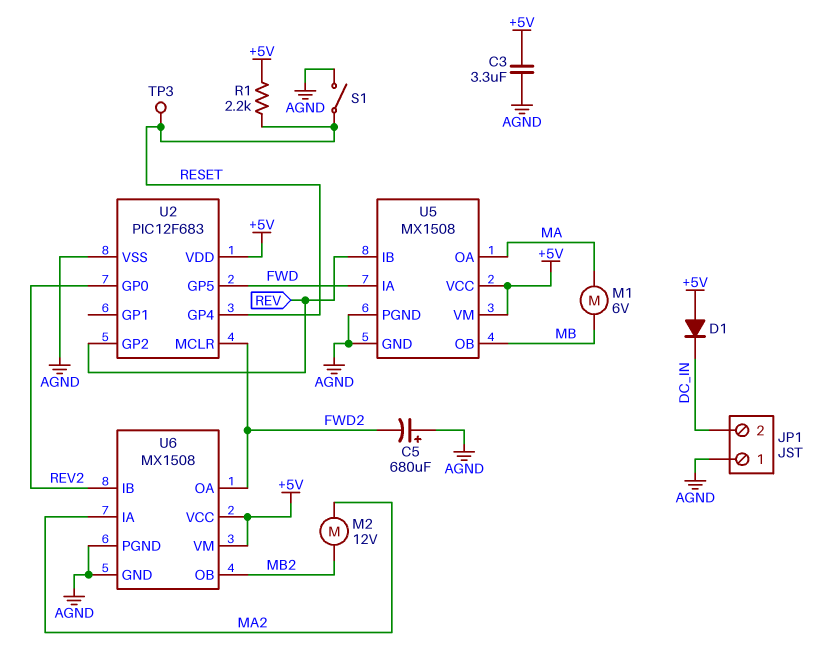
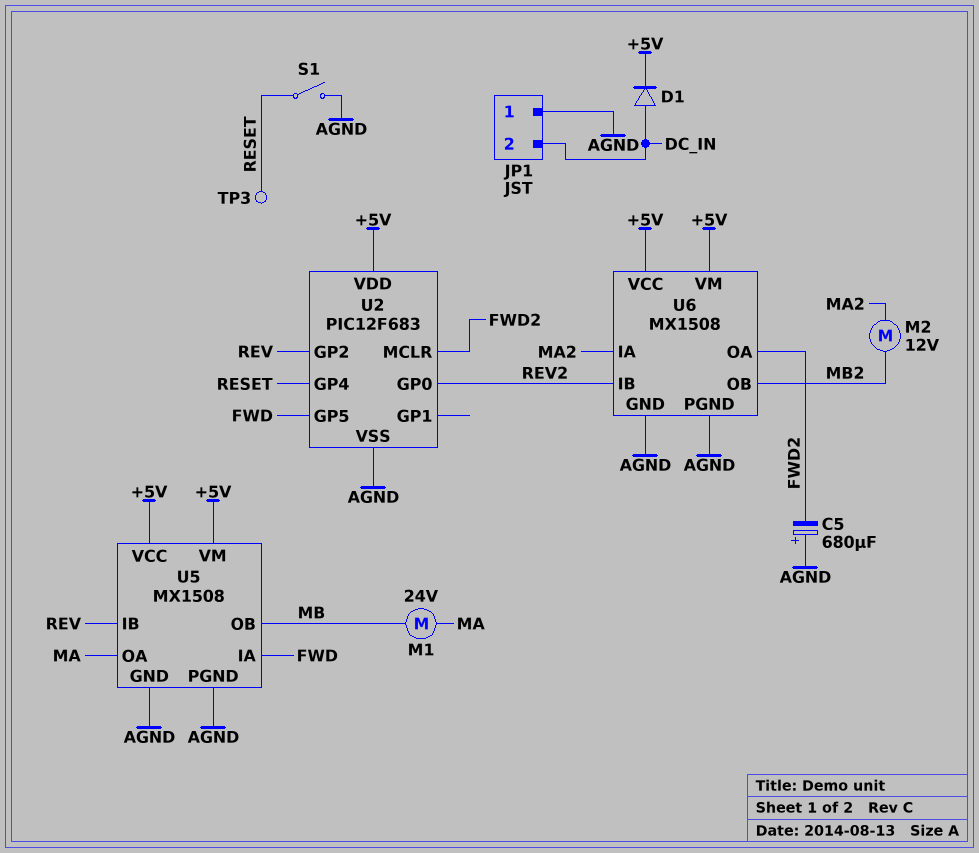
C3: 3.3uF (+5V, AGND) -> none
D1: diode (A +5V, K DC_IN) -> diode (A DC_IN, K +5V)
M1: motor 6V (MA, MB) -> motor 24V (MA, MB)
R1: 2.2k (+5V, RESET) -> none

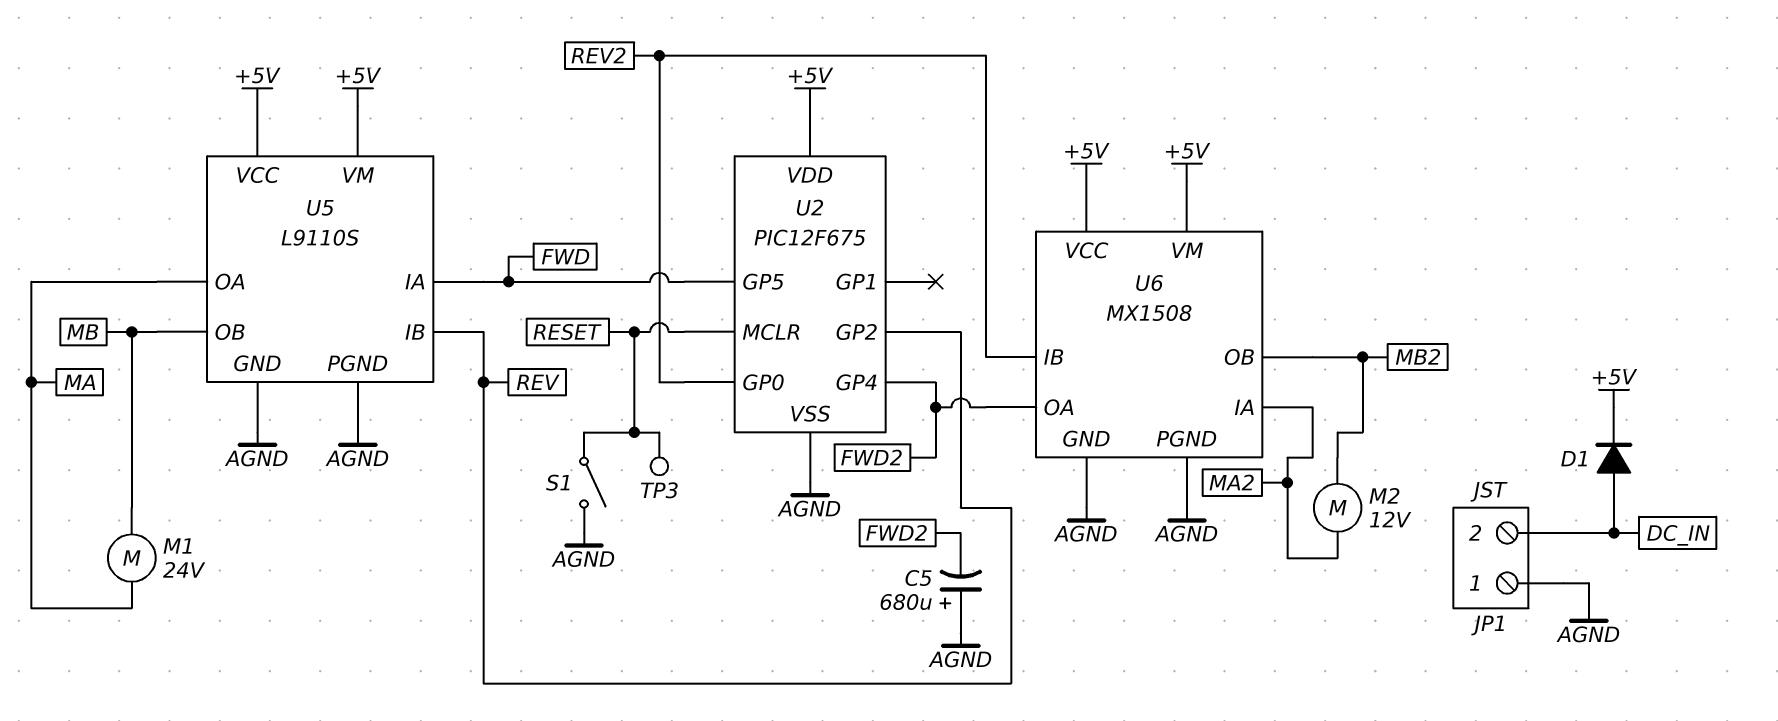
U2: PIC12F683 -> PIC12F675
U2 pin GP4: RESET -> FWD2
U2 pin MCLR: FWD2 -> RESET
U5: MX1508 -> L9110S

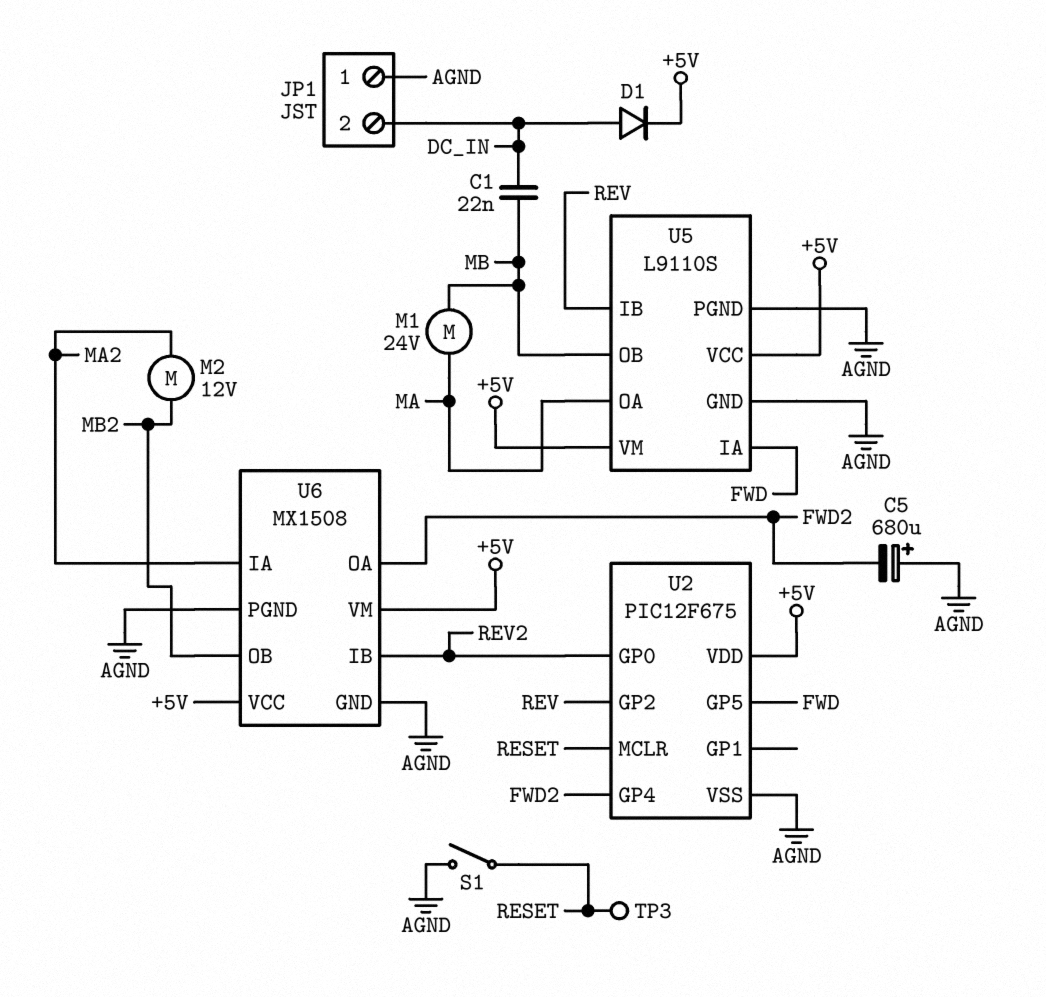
C1: none -> 22nF (DC_IN, MB)

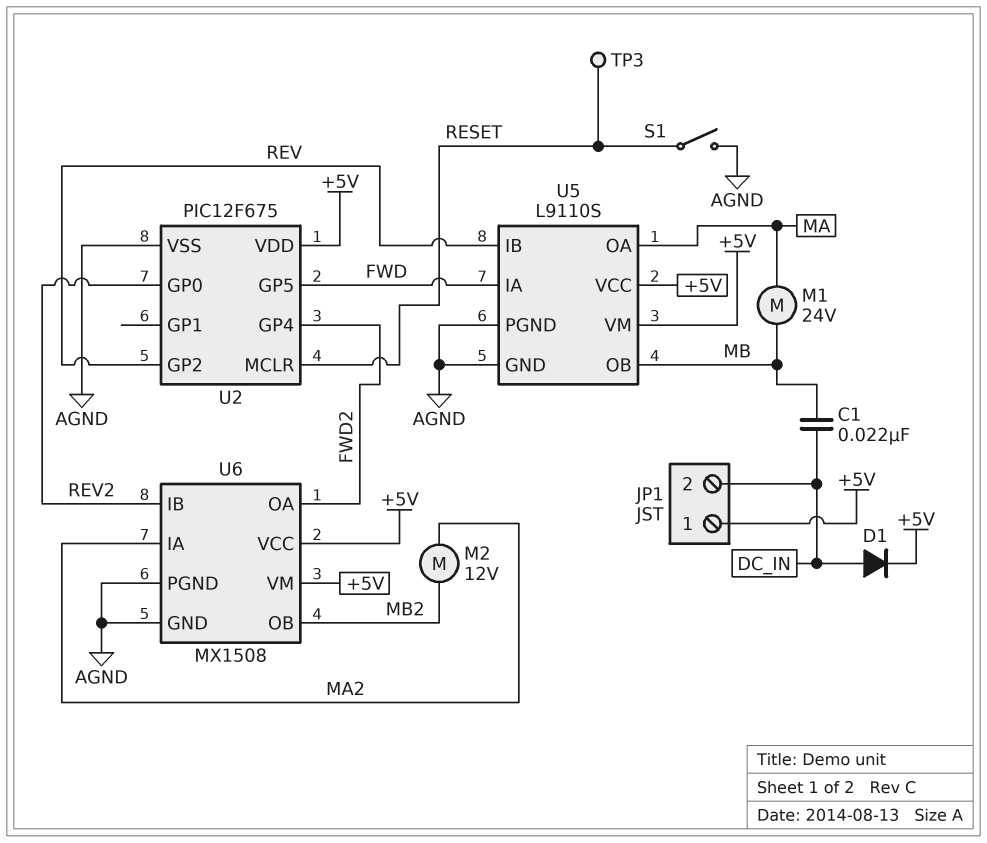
C5: 680uF (plus AGND, minus FWD2) -> none
JP1 pin 1: AGND -> +5V

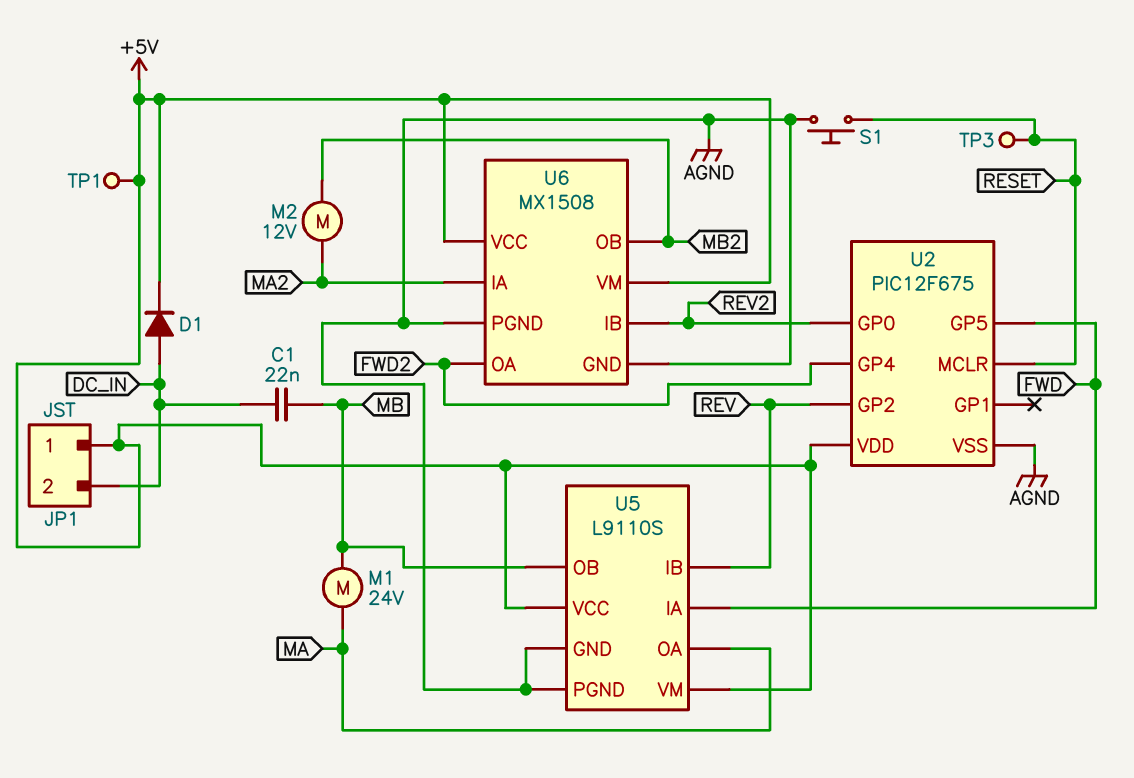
S1: switch (AGND, RESET) -> button (AGND, RESET)
TP1: none -> test point (+5V)

